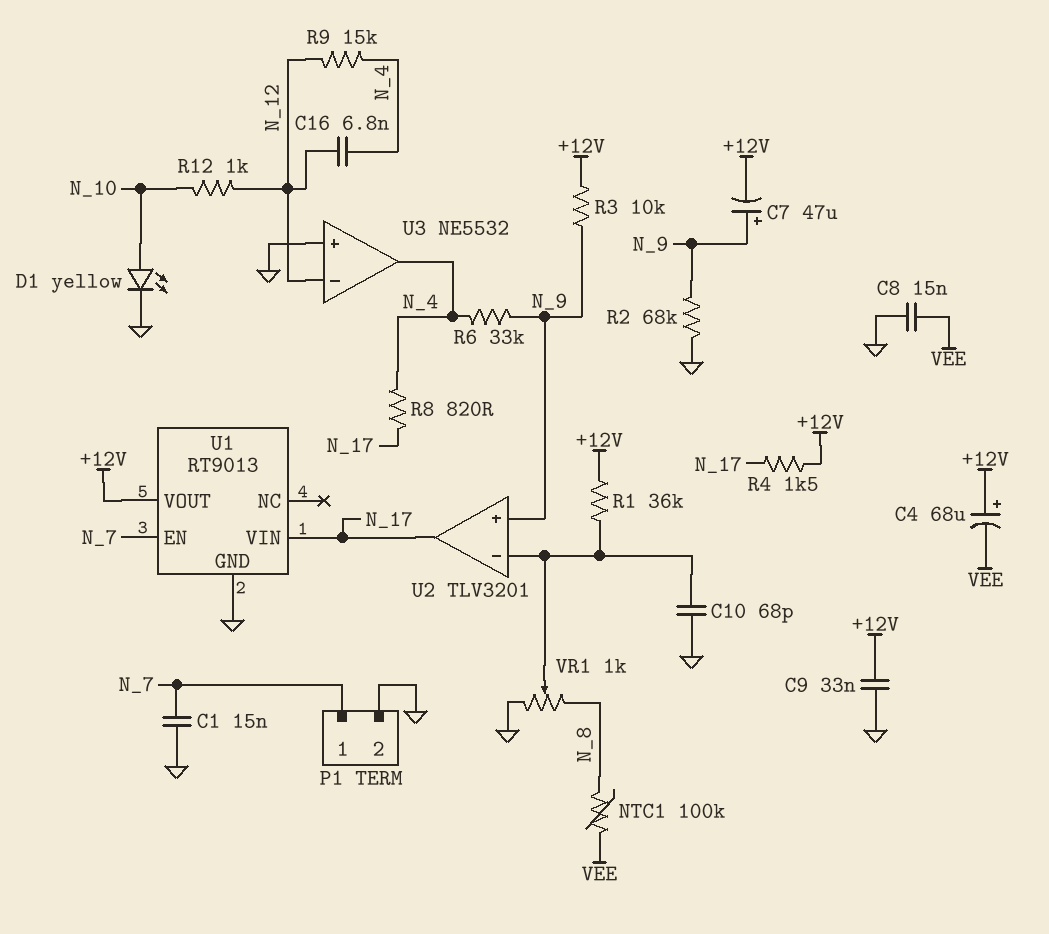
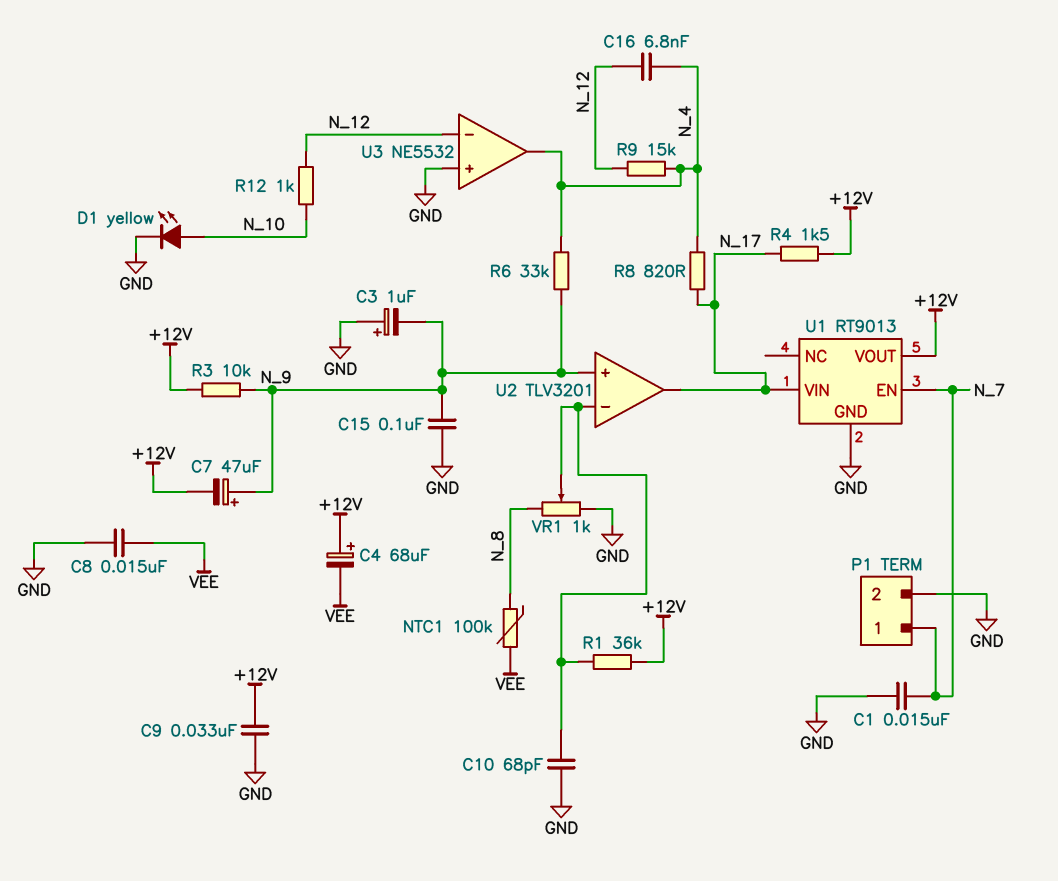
C3: none -> 1uF (plus GND, minus N_9)
C15: none -> 100nF (GND, N_9)
R2: 68k (GND, N_9) -> none

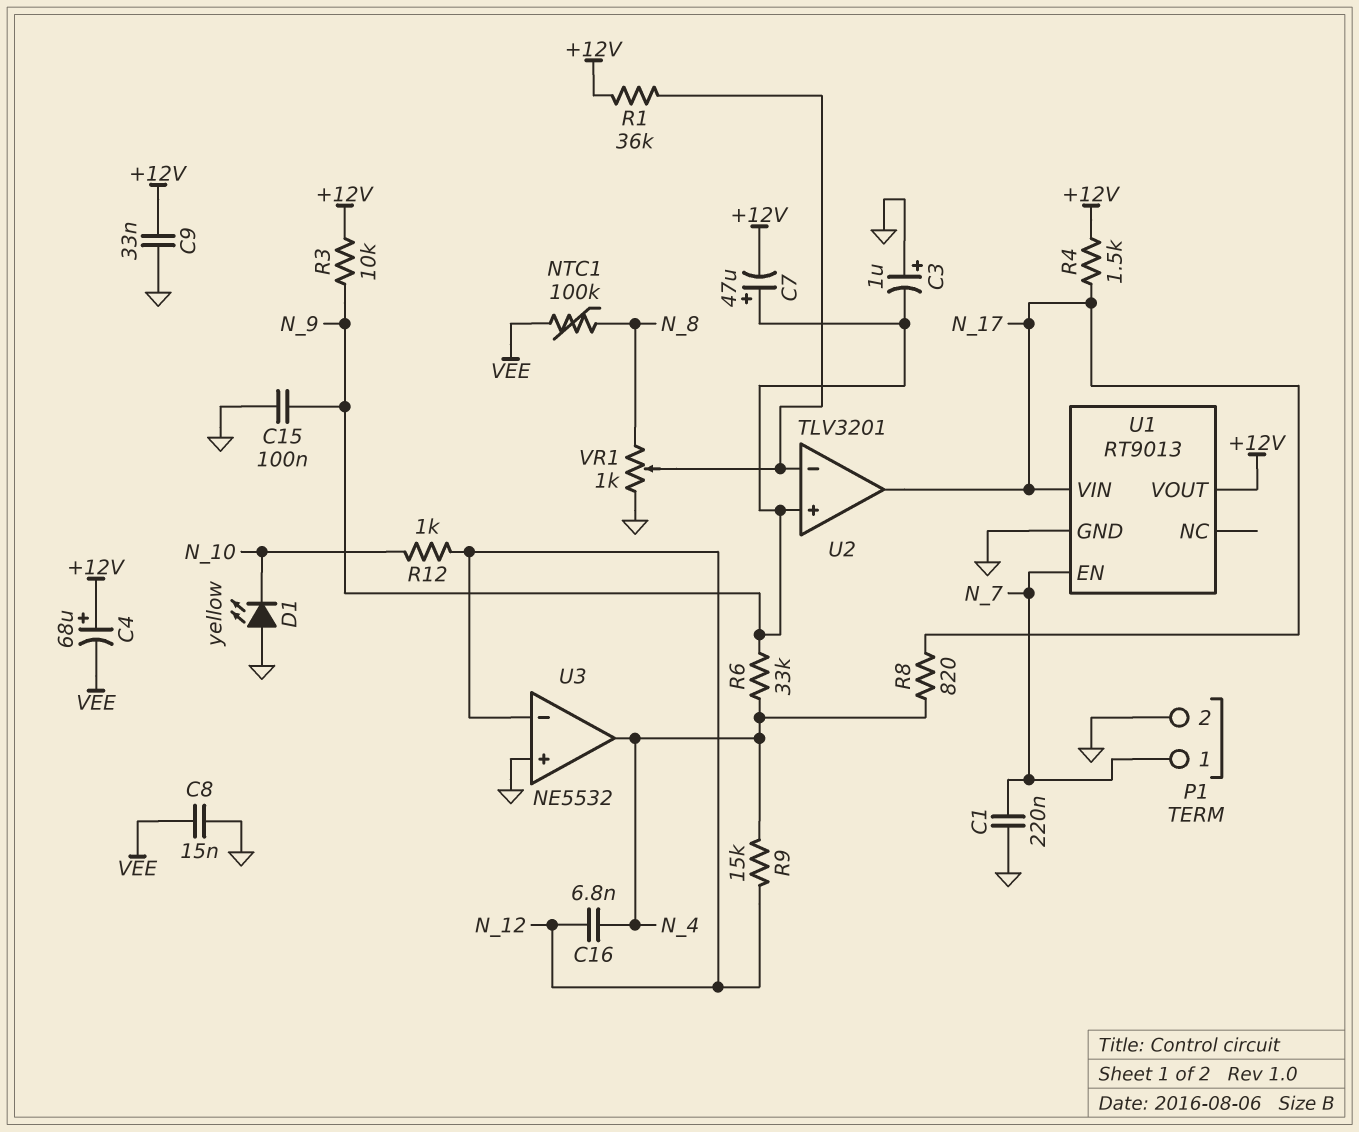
C1: 15nF (GND, N_7) -> 220nF (GND, N_7)
C10: 68pF (GND, U2/in-) -> none
D1: LED yellow (A N_10, K GND) -> LED yellow (A GND, K N_10)

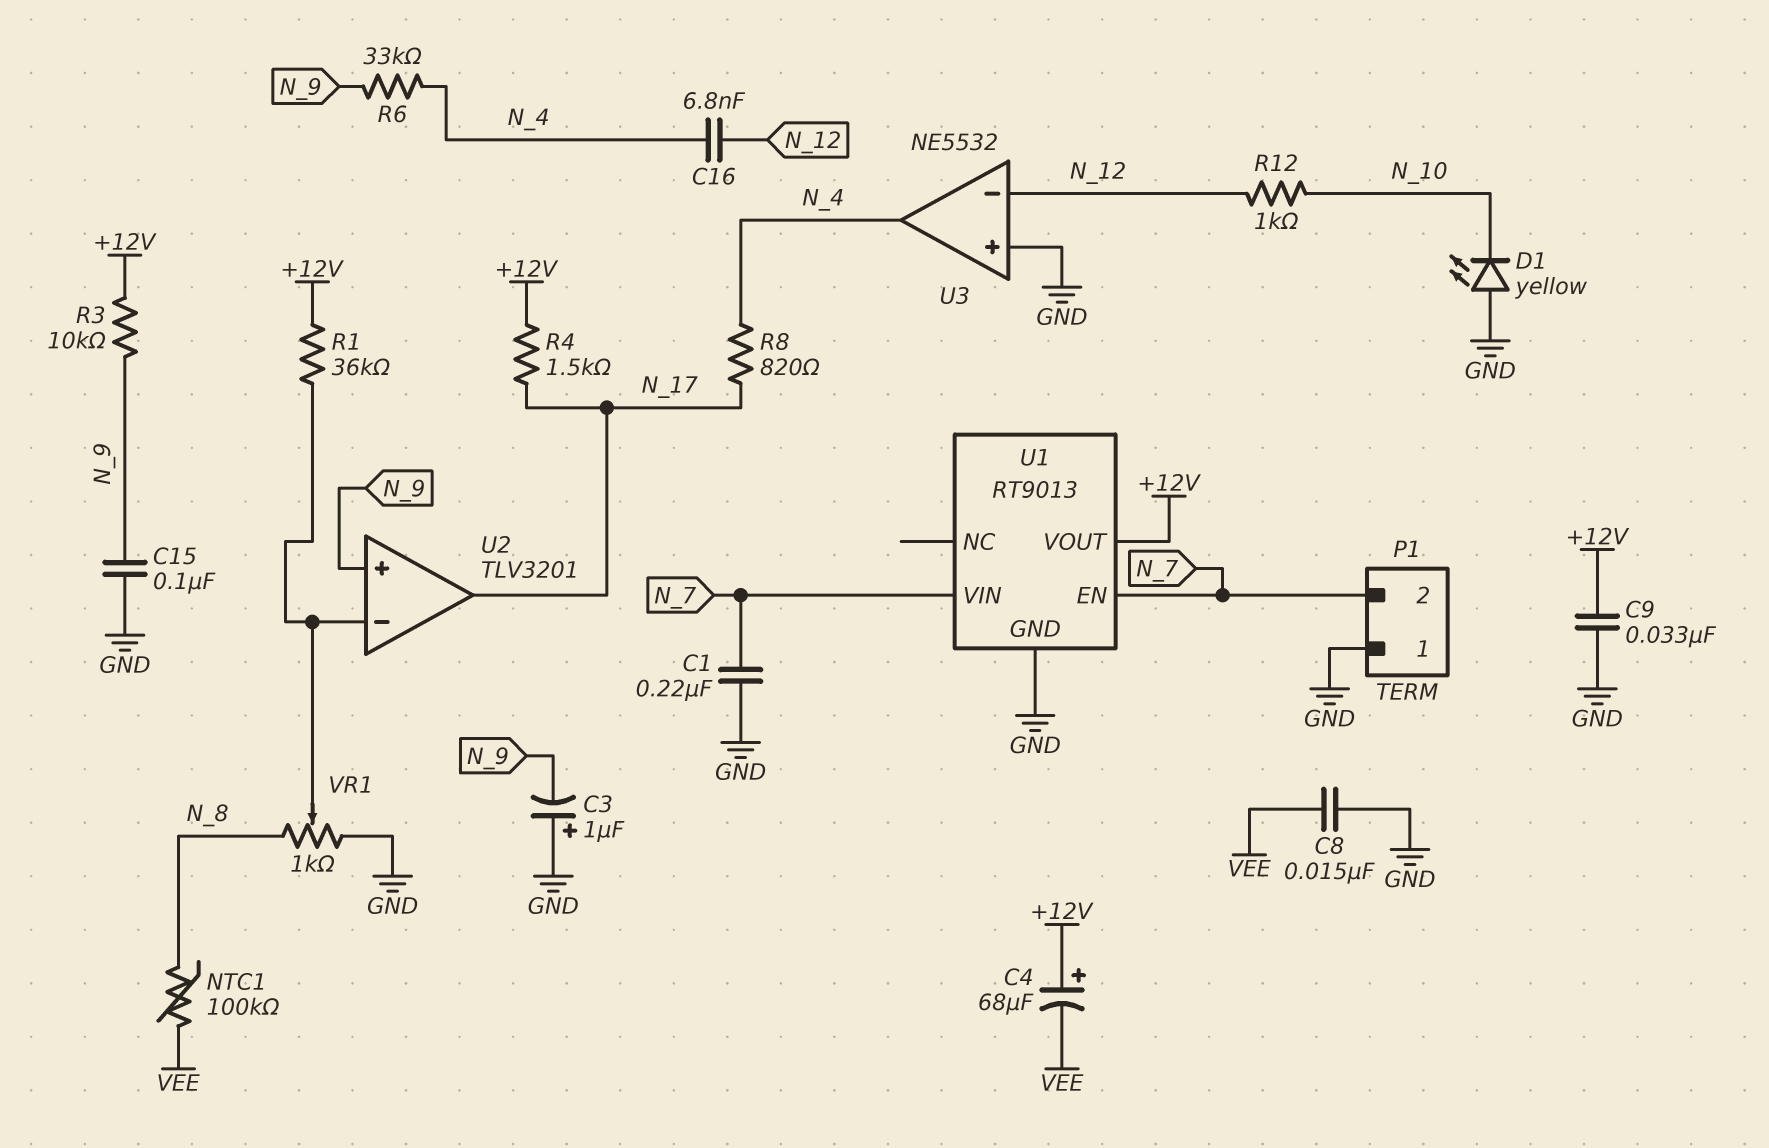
C7: 47uF (plus N_9, minus +12V) -> none
P1 pin 1: N_7 -> GND
P1 pin 2: GND -> N_7
R9: 15k (N_4, N_12) -> none
U1 pin VIN: N_17 -> N_7

